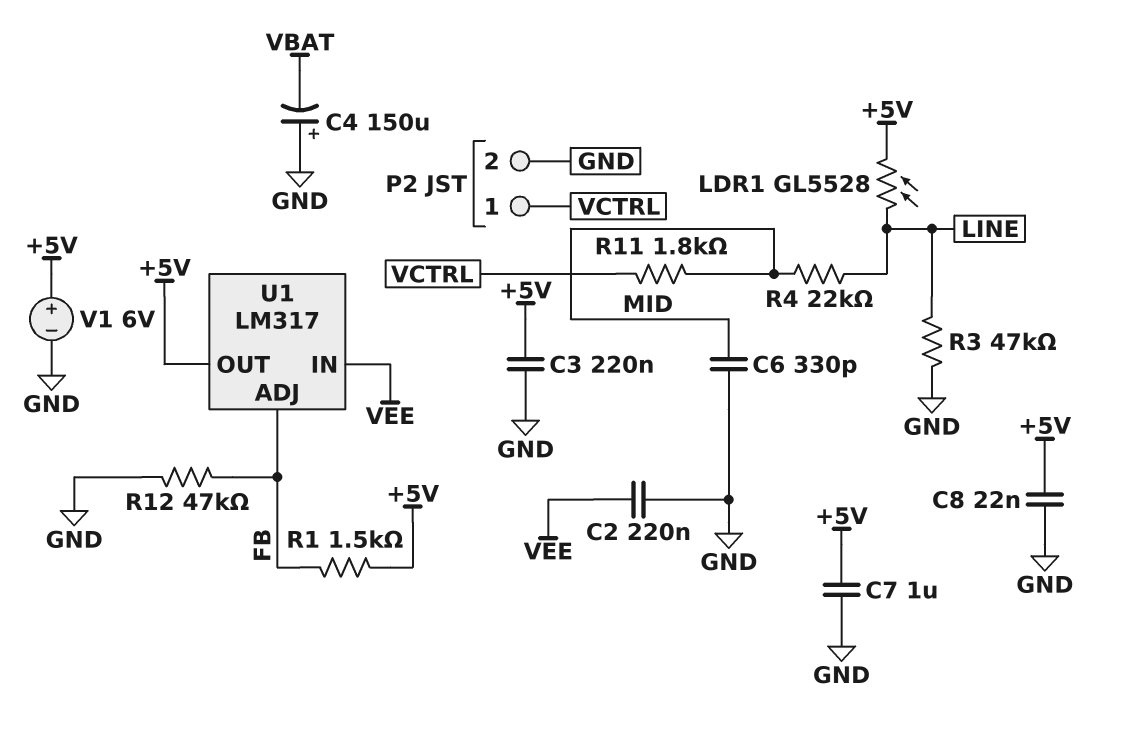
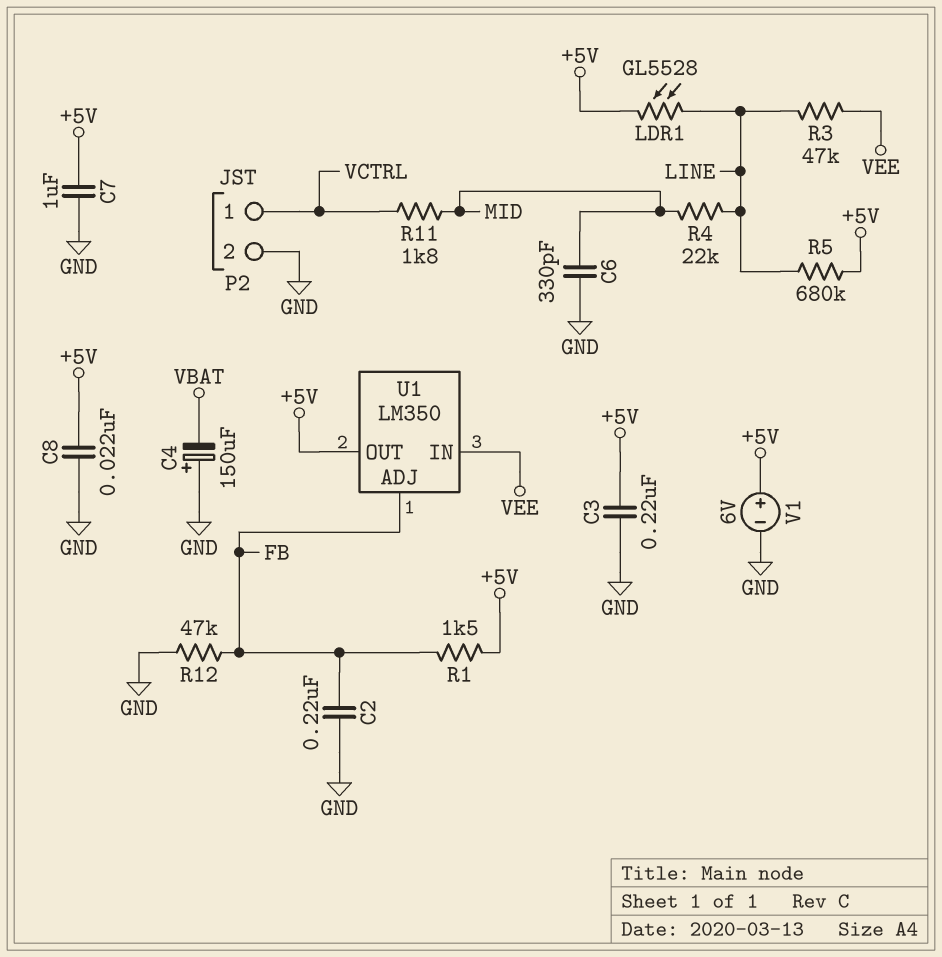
C2: 220nF (GND, VEE) -> 220nF (FB, GND)
R3: 47k (GND, LINE) -> 47k (LINE, VEE)
R5: none -> 680k (+5V, LINE)
U1: LM317 -> LM350

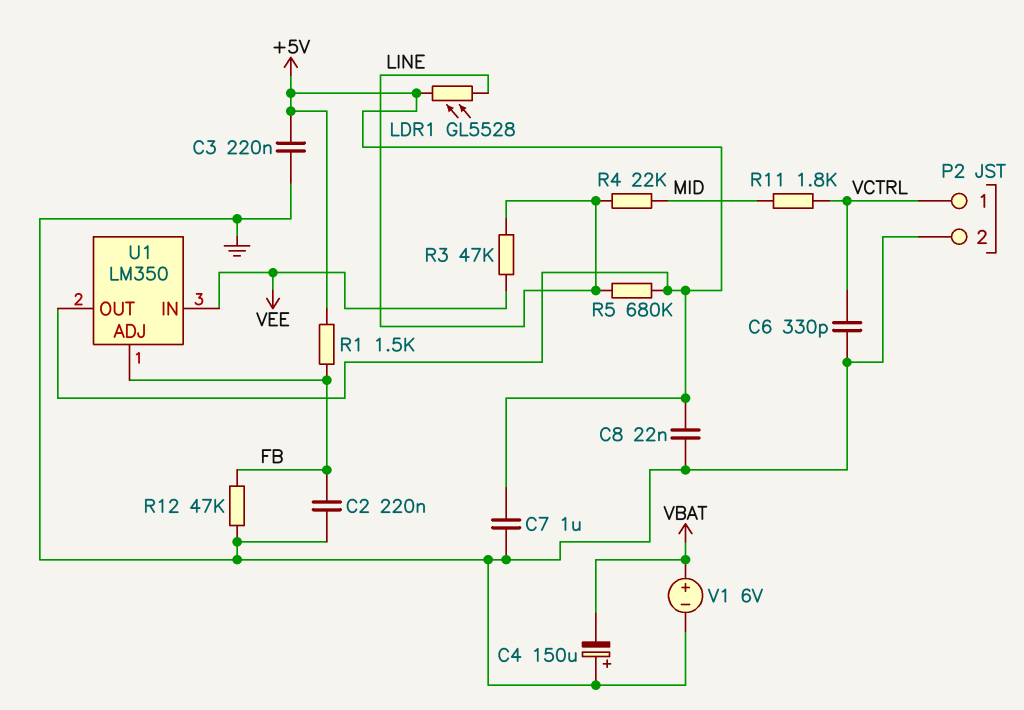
C6: 330pF (GND, MID) -> 330pF (GND, VCTRL)
V1: 6V (plus +5V, minus GND) -> 6V (plus VBAT, minus GND)

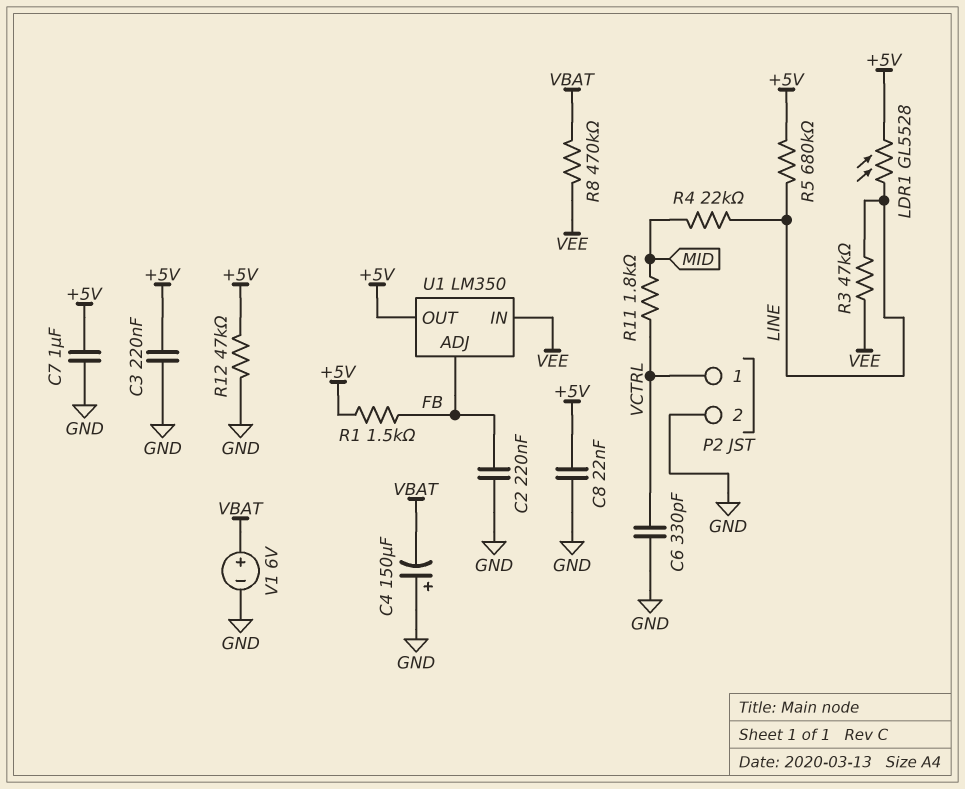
R8: none -> 470k (VBAT, VEE)
R12: 47k (FB, GND) -> 47k (+5V, GND)

